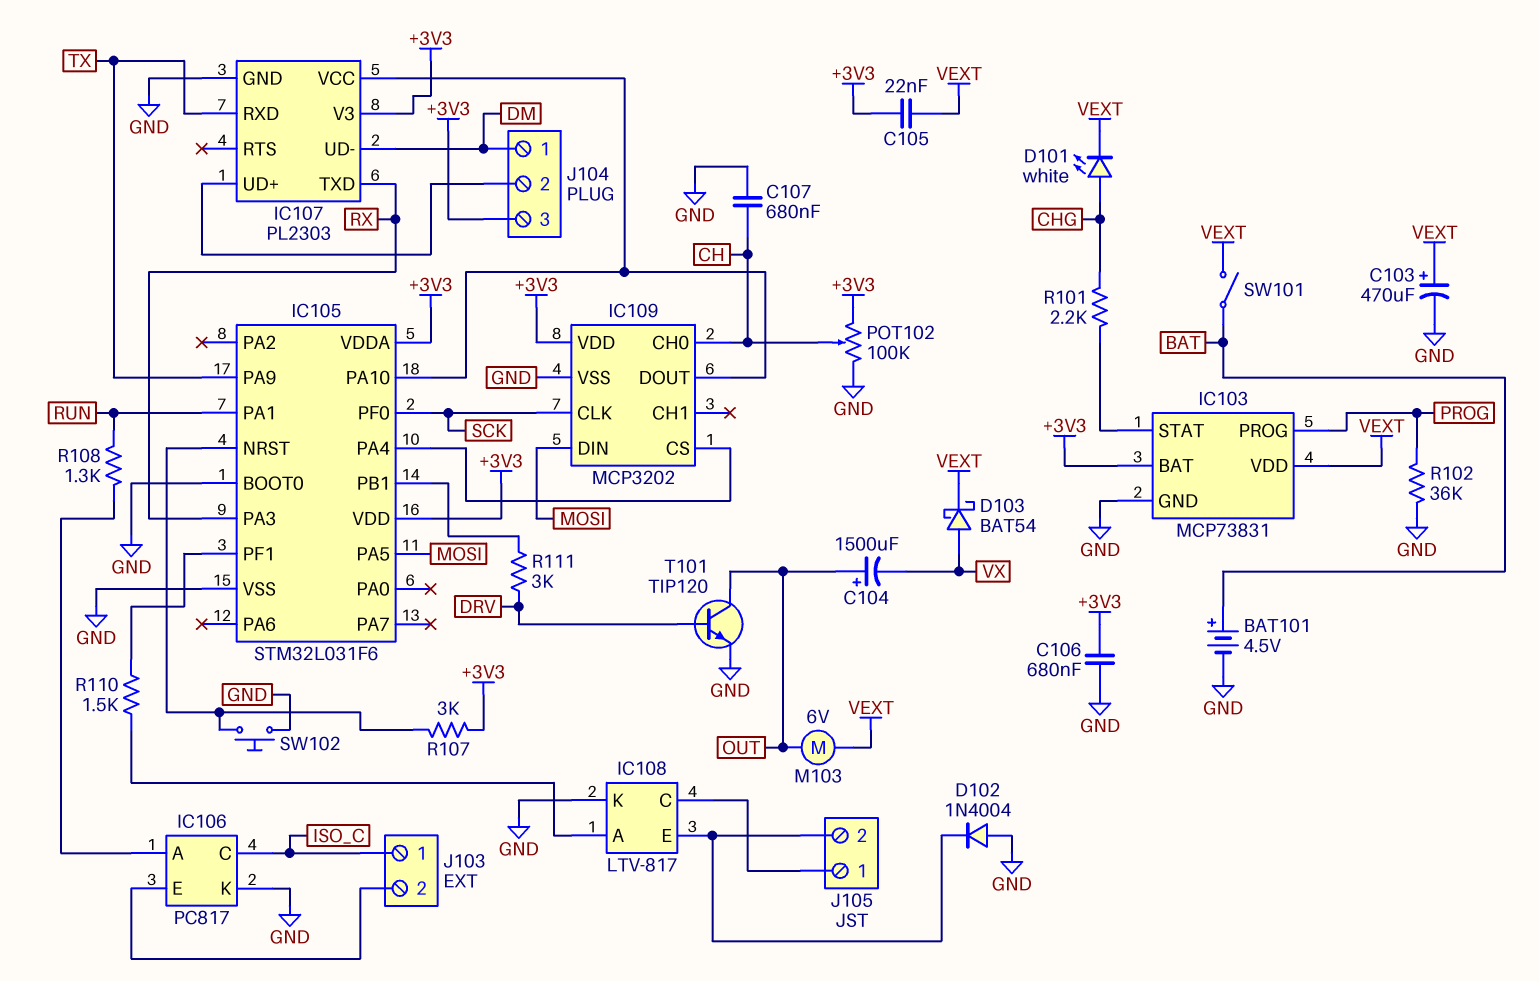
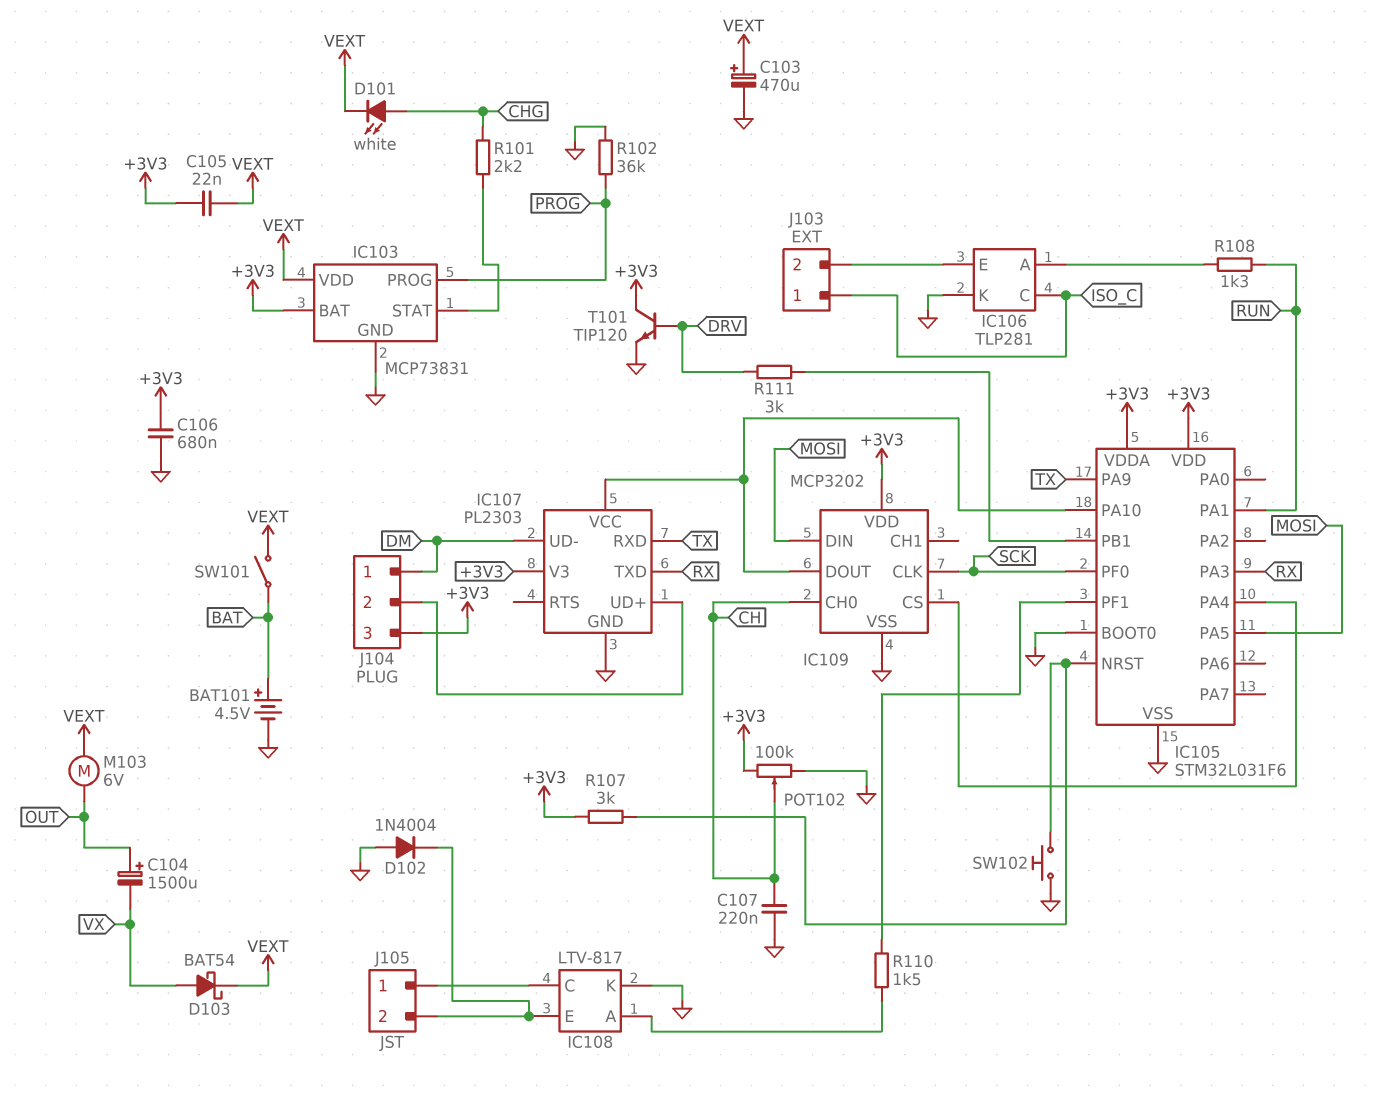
C107: 680nF (CH, GND) -> 220nF (CH, GND)
IC106: PC817 -> TLP281
T101: NPN TIP120 (B DRV, C OUT, E GND) -> NPN TIP120 (B DRV, C +3V3, E GND)

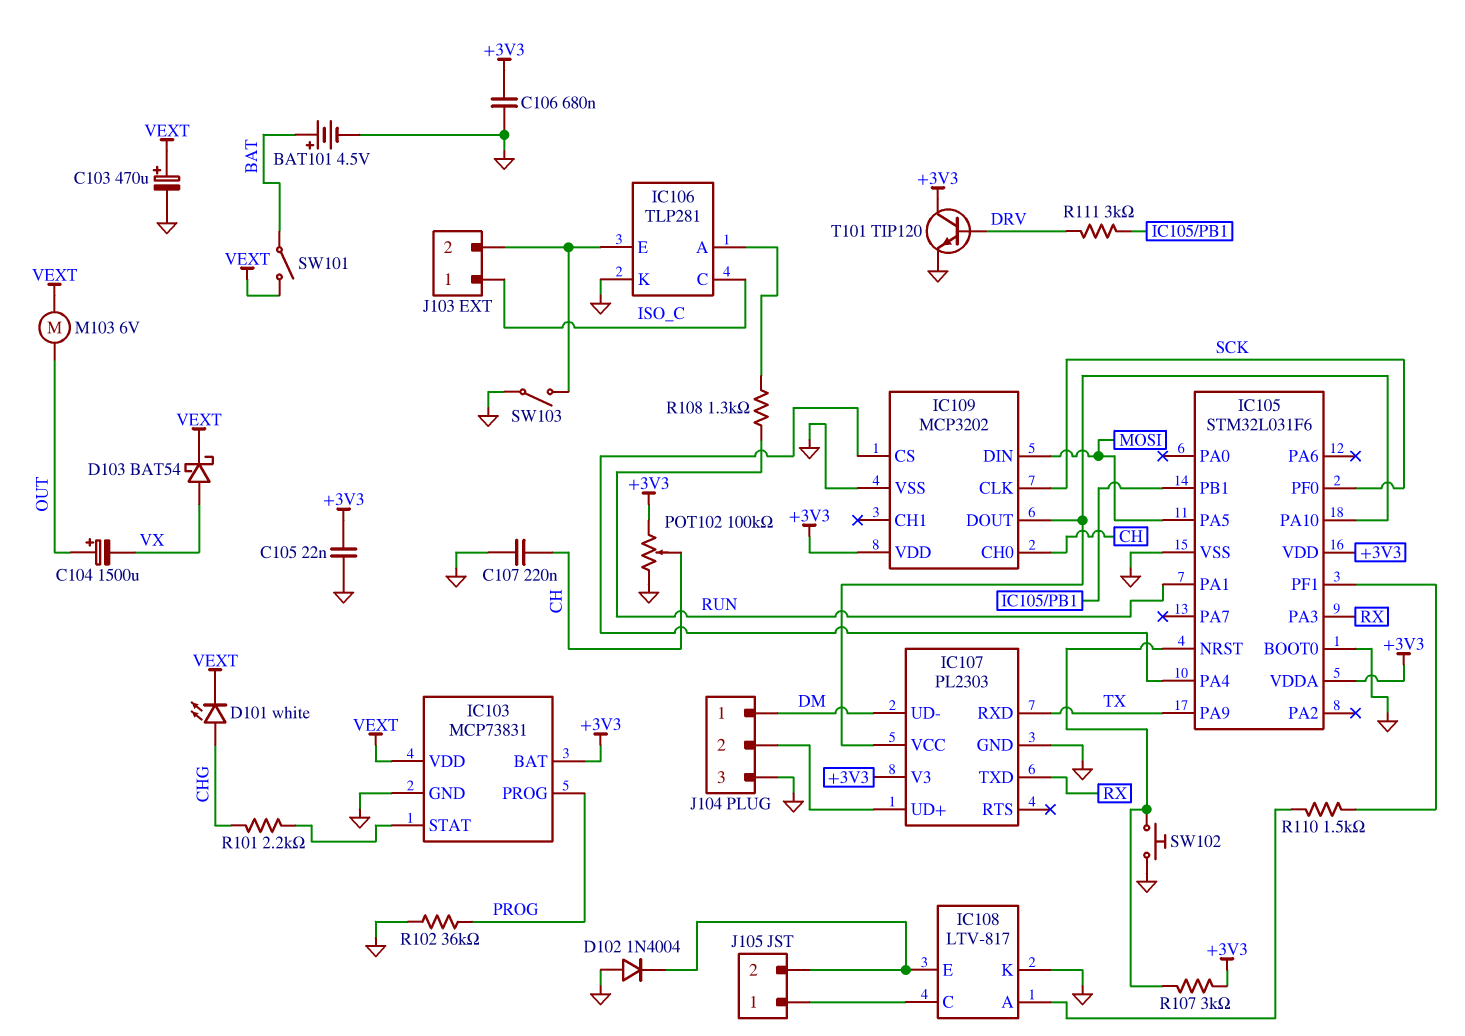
C105: 22nF (+3V3, VEXT) -> 22nF (+3V3, GND)
J104 pin 3: +3V3 -> GND
SW103: none -> switch (GND, IC106/E)

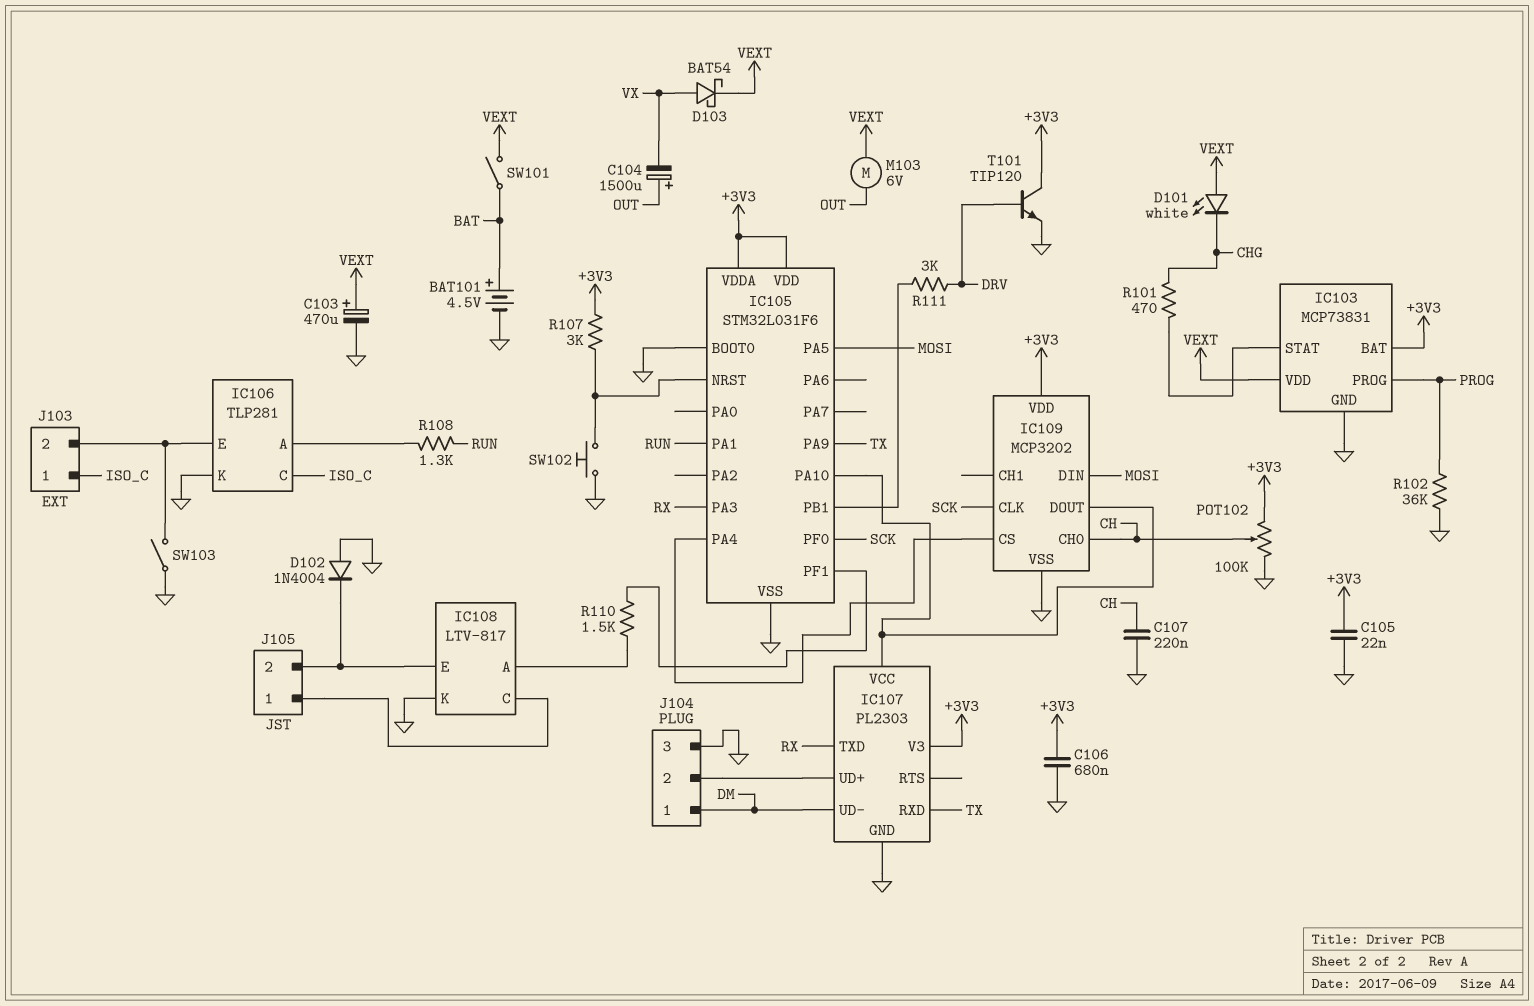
D101: LED white (A CHG, K VEXT) -> LED white (A VEXT, K CHG)
R101: 2.2k (CHG, IC103/STAT) -> 470 (CHG, IC103/STAT)

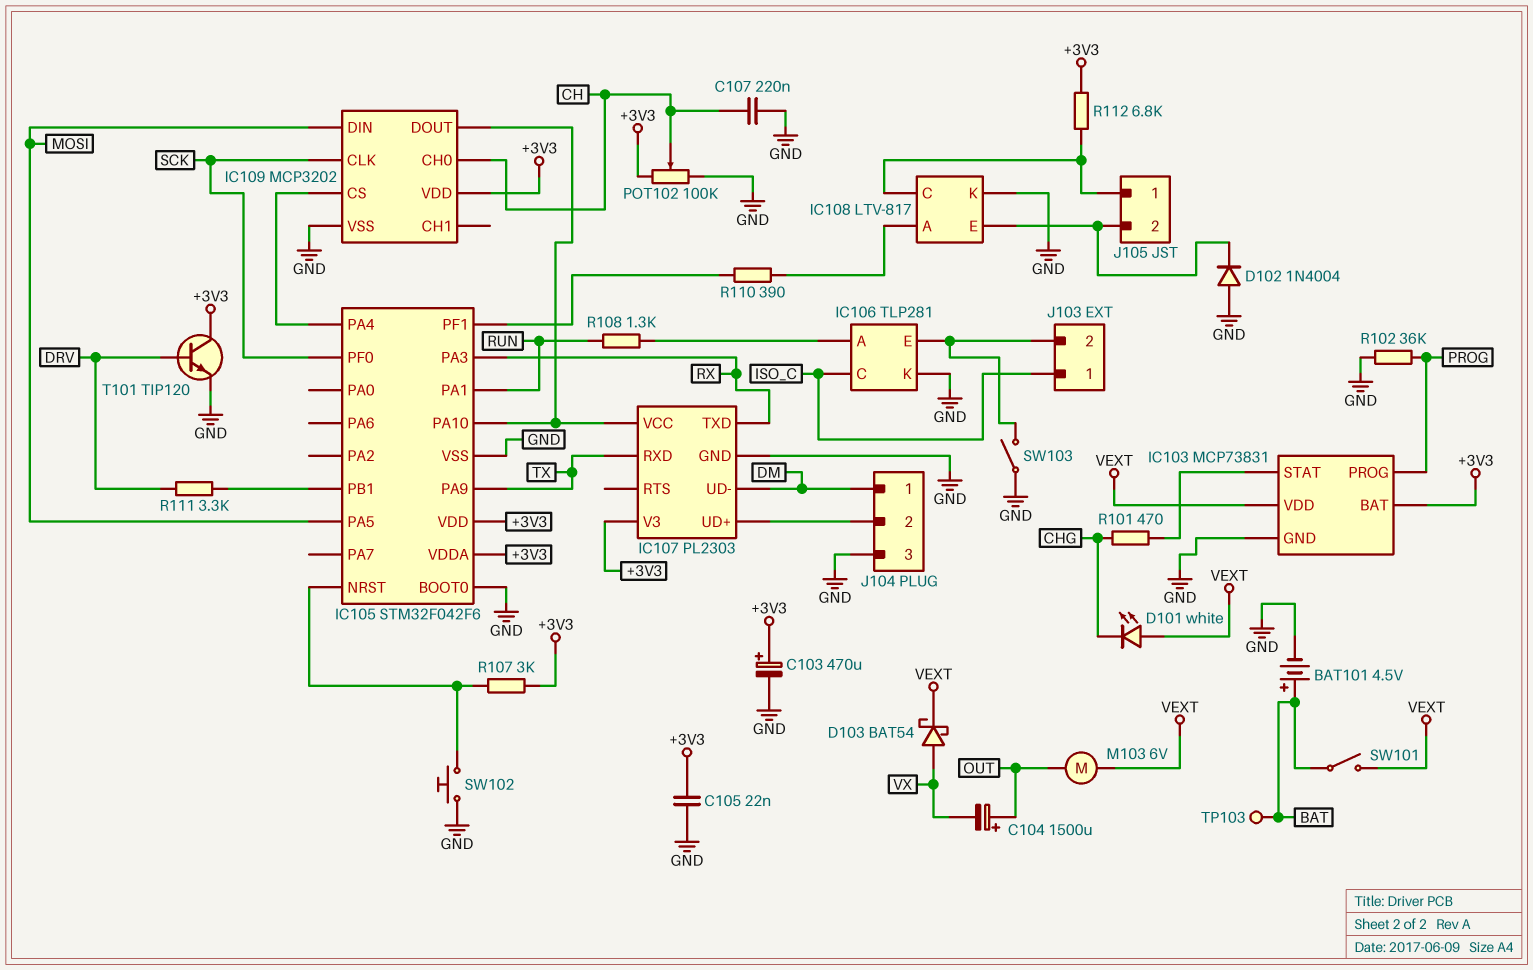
C103: 470uF (plus VEXT, minus GND) -> 470uF (plus +3V3, minus GND)
C106: 680nF (+3V3, GND) -> none
IC105: STM32L031F6 -> STM32F042F6
R110: 1.5k (IC105/PF1, IC108/A) -> 390 (IC105/PF1, IC108/A)
R111: 3k (DRV, IC105/PB1) -> 3.3k (DRV, IC105/PB1)
R112: none -> 6.8k (+3V3, IC108/C)
TP103: none -> test point (BAT)

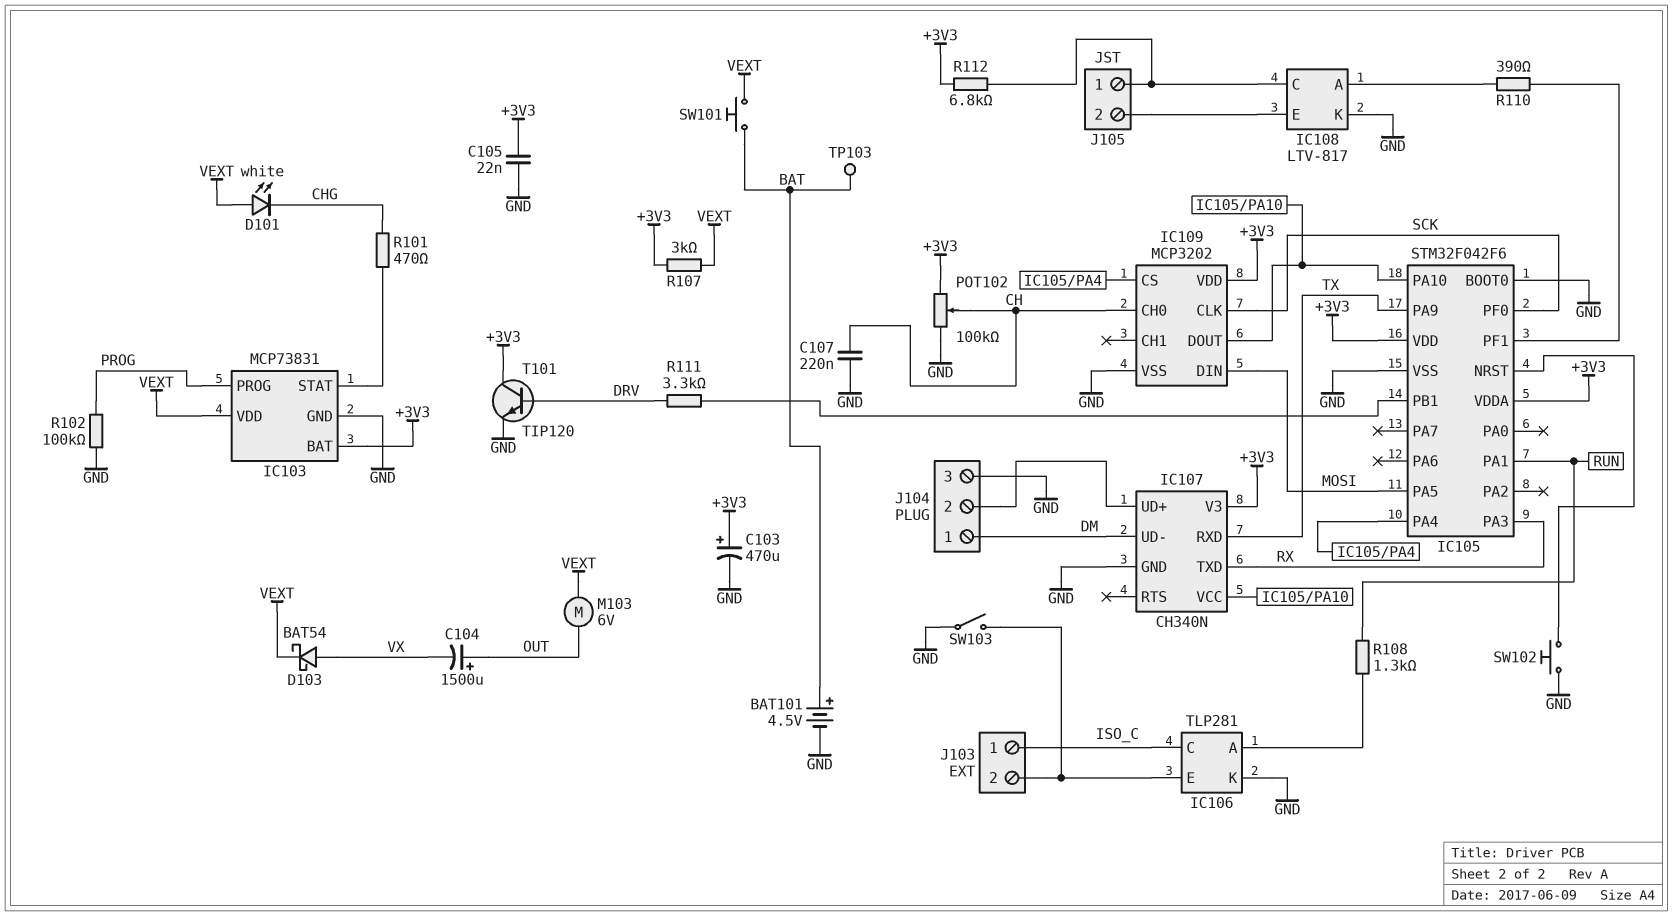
D102: diode 1N4004 (A GND, K IC108/E) -> none
IC107: PL2303 -> CH340N
R102: 36k (GND, PROG) -> 100k (GND, PROG)
R107: 3k (+3V3, IC105/NRST) -> 3k (+3V3, VEXT)
SW101: switch (BAT, VEXT) -> button (BAT, VEXT)

